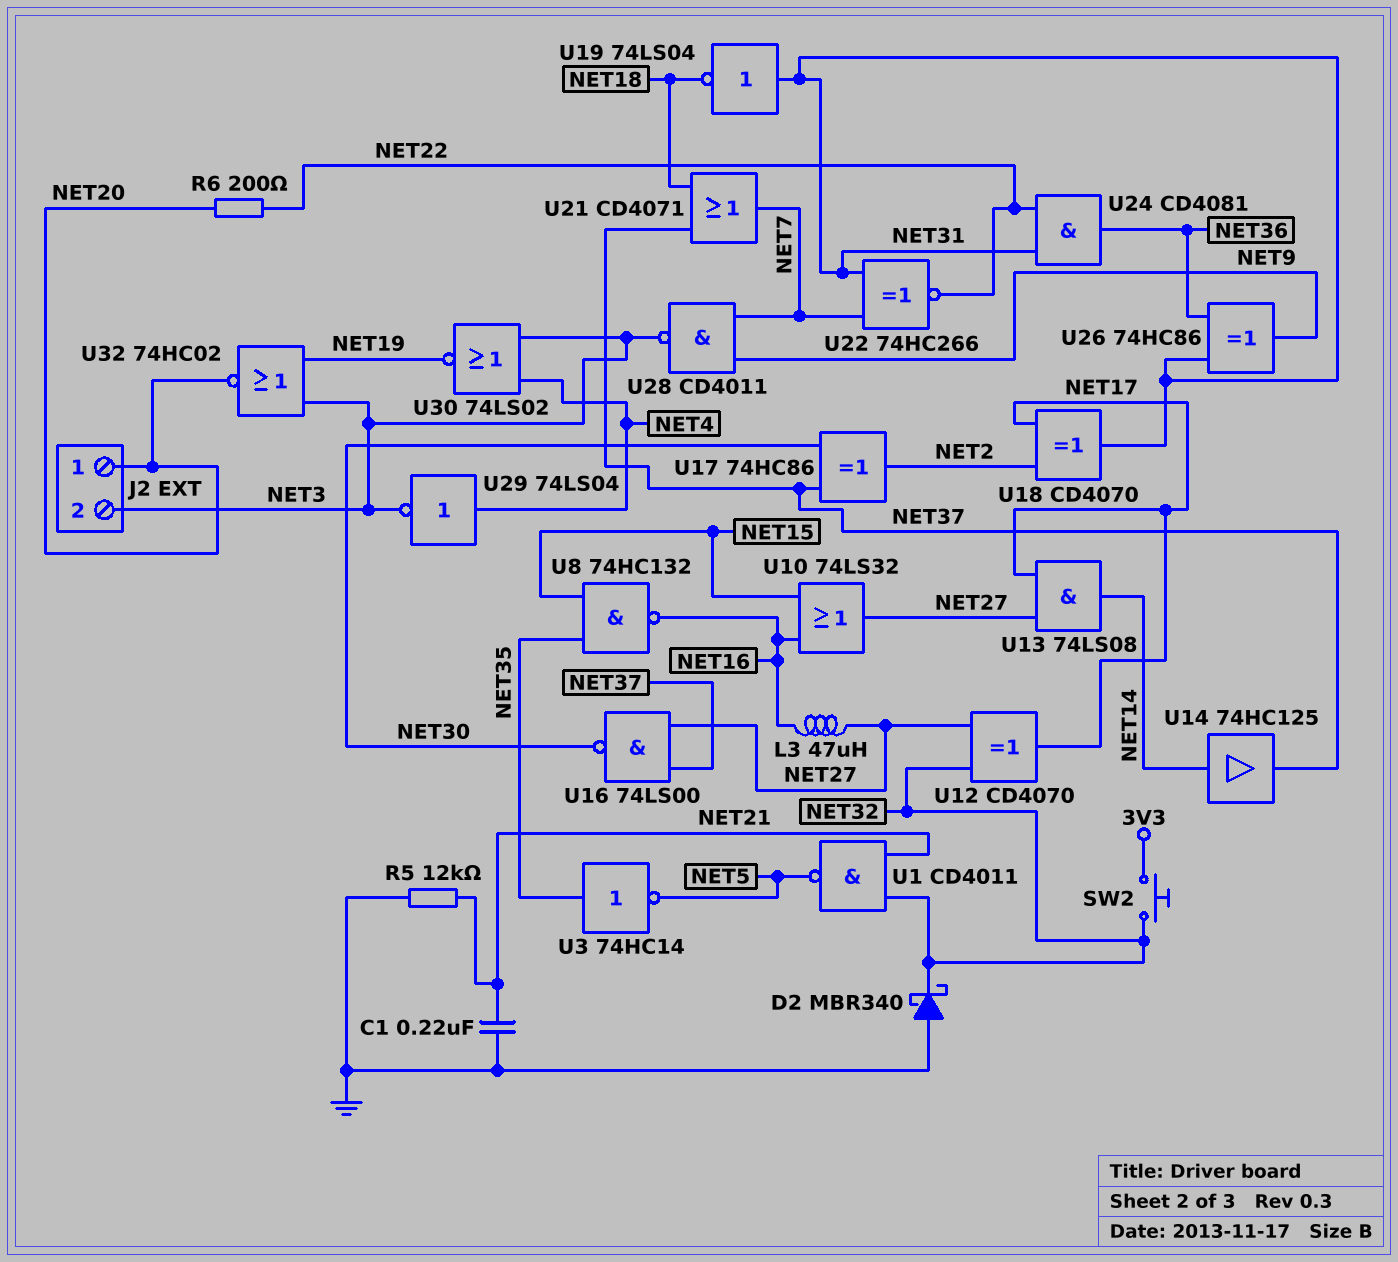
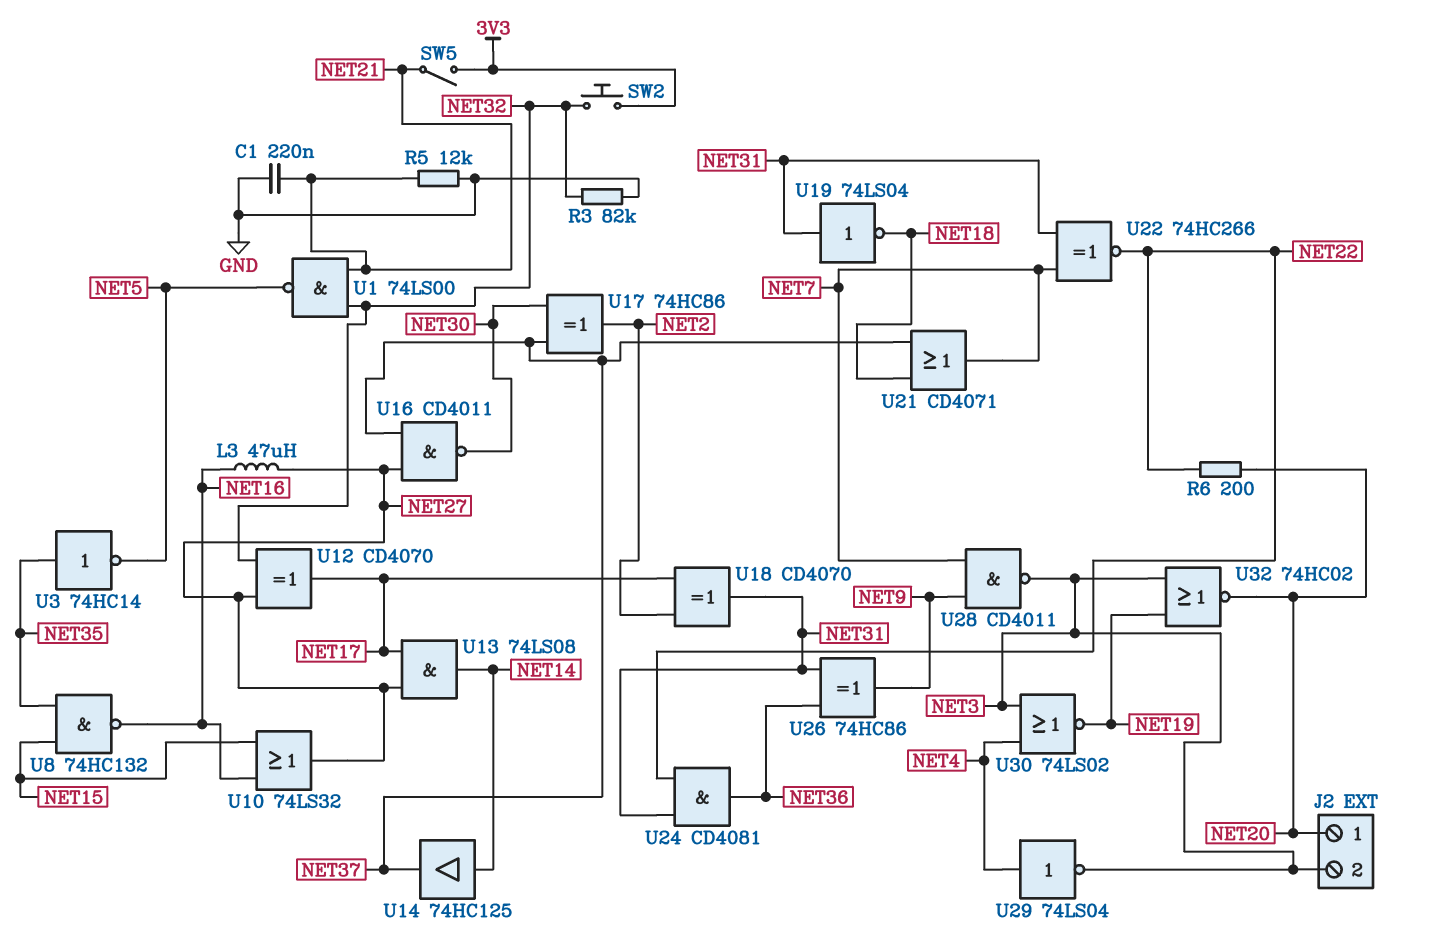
D2: schottky MBR340 (A GND, K NET32) -> none
R3: none -> 82k (GND, NET32)
SW5: none -> switch (3V3, NET21)
U1: NAND CD4011 (in NET21, in NET32, out NET5) -> NAND 74LS00 (in NET21, in NET32, out NET5)
U16: NAND 74LS00 (in NET27, in NET37, out NET30) -> NAND CD4011 (in NET27, in NET37, out NET30)

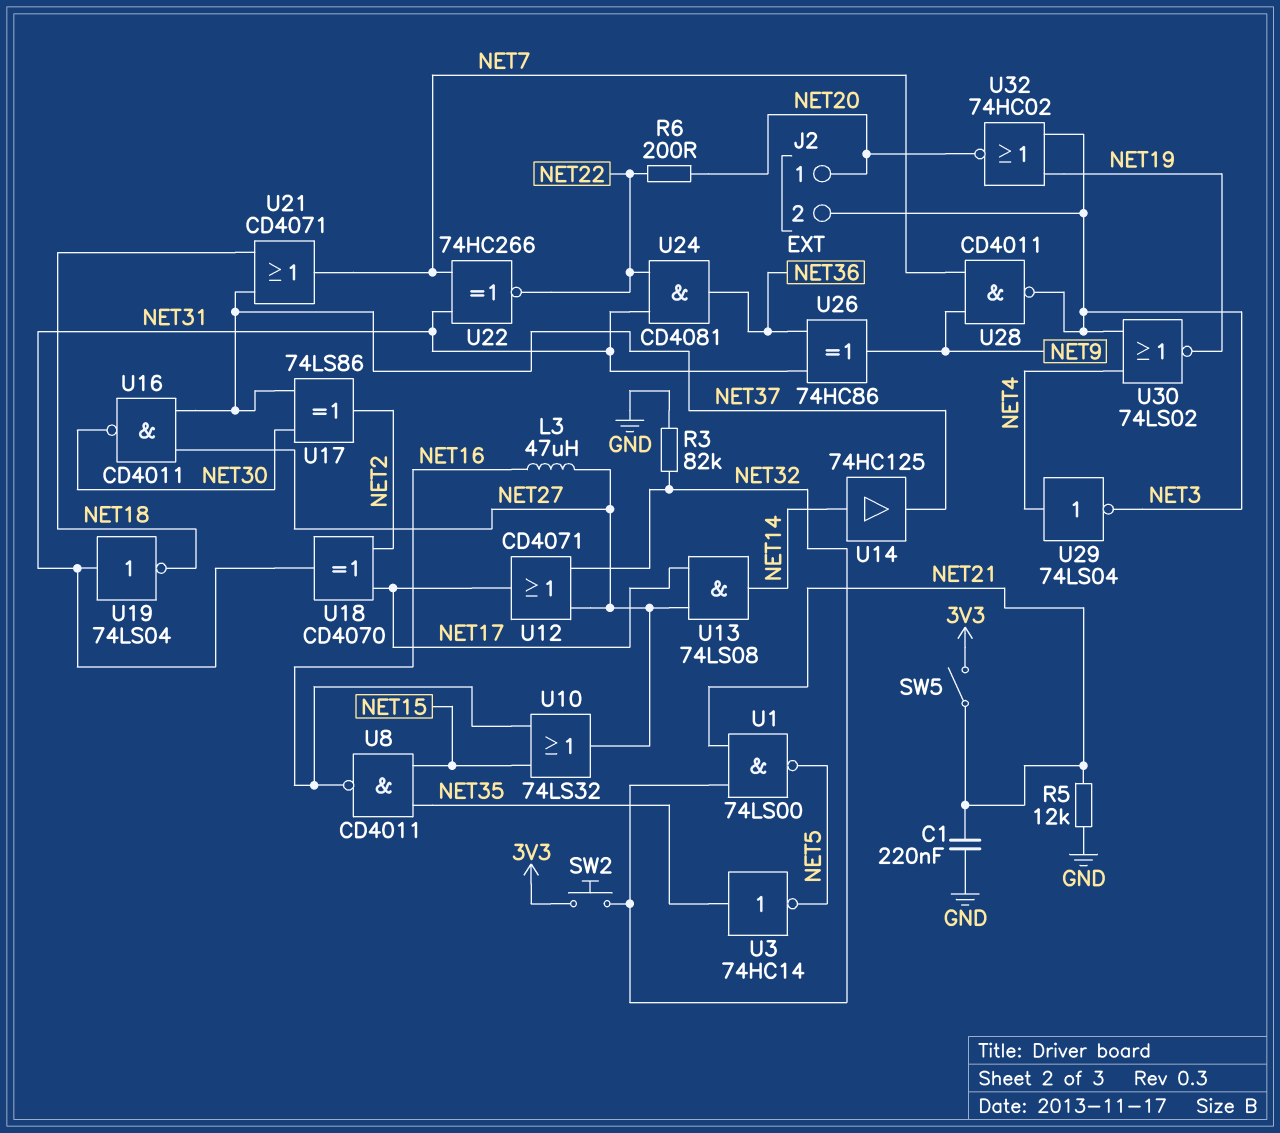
U8: NAND 74HC132 (in NET15, in NET35, out NET16) -> NAND CD4011 (in NET15, in NET35, out NET16)
U12: XOR CD4070 (in NET27, in NET32, out NET17) -> OR CD4071 (in NET27, in NET32, out NET17)
U17: XOR 74HC86 (in NET30, in NET37, out NET2) -> XOR 74LS86 (in NET30, in NET37, out NET2)

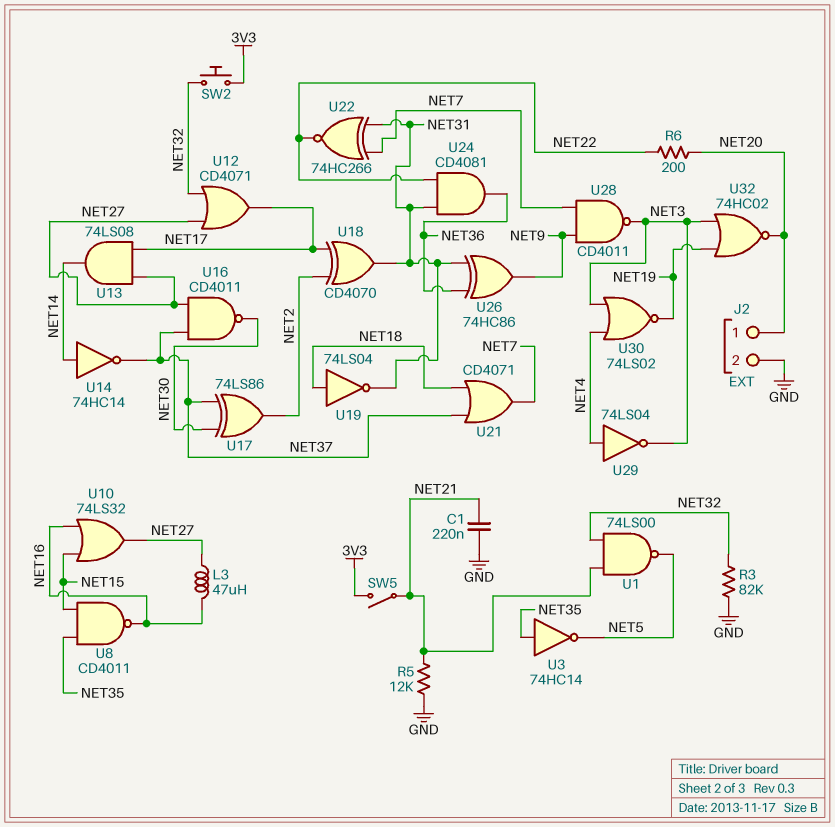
J2 pin 2: NET3 -> GND
U14: buffer 74HC125 (in NET14, out NET37) -> NOT 74HC14 (in NET14, out NET37)
U19: NOT 74LS04 (in NET31, out NET18) -> NOT 74LS04 (in NET18, out NET31)

